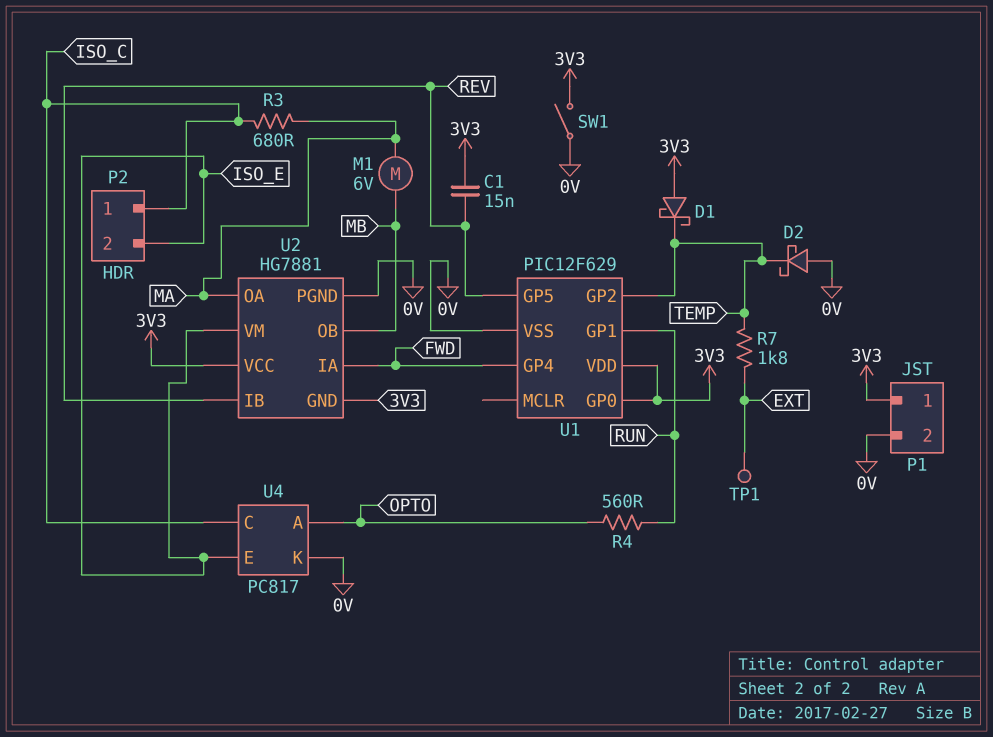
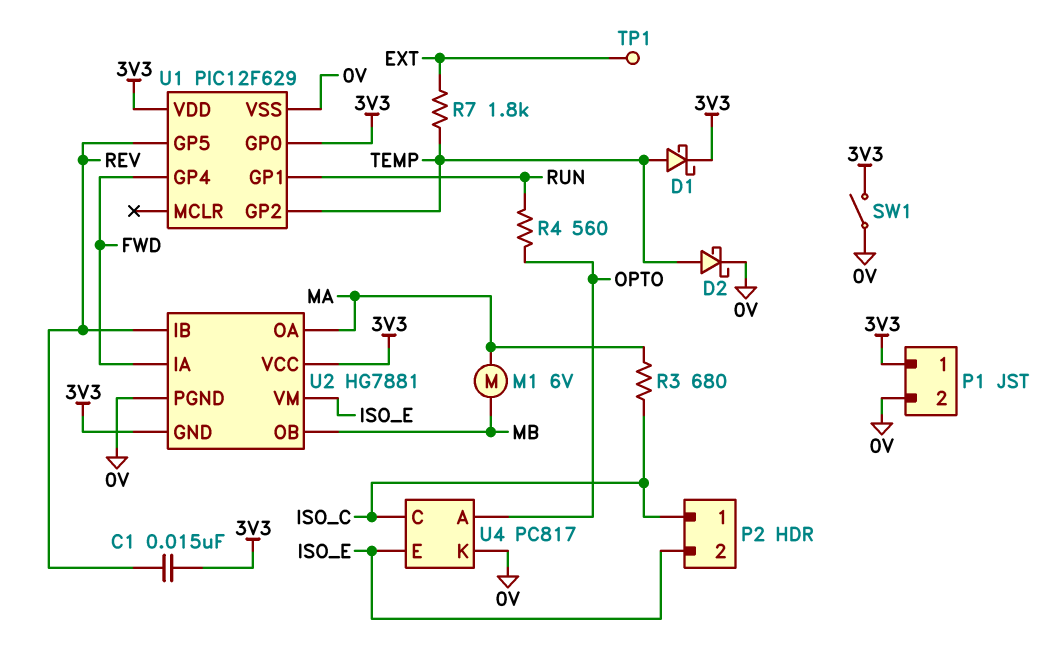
D1: schottky (A 3V3, K TEMP) -> schottky (A TEMP, K 3V3)
D2: schottky (A 0V, K TEMP) -> schottky (A TEMP, K 0V)

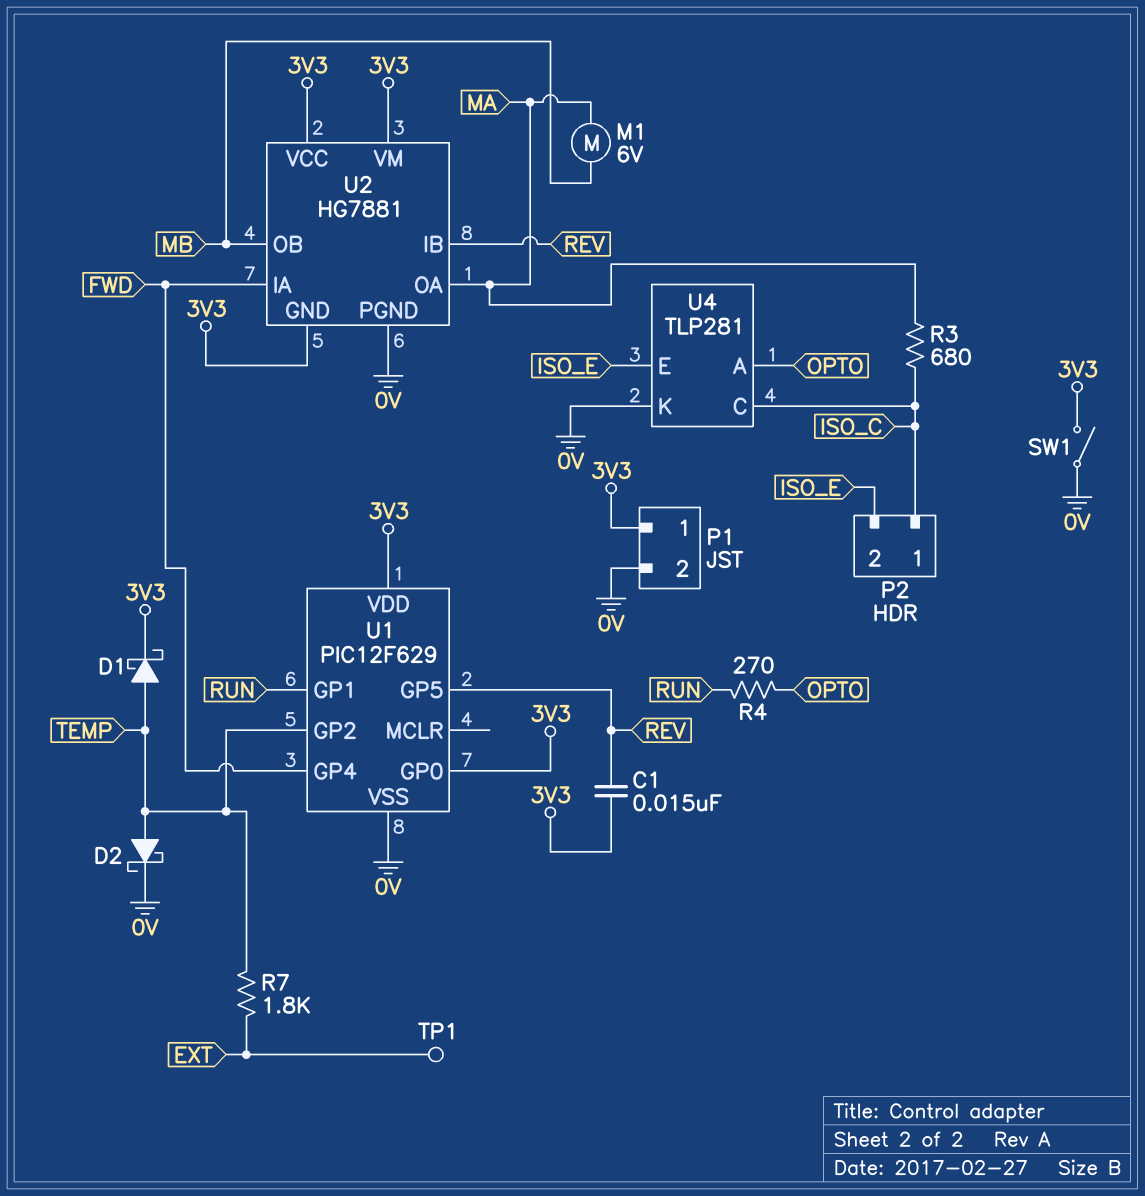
R4: 560 (OPTO, RUN) -> 270 (OPTO, RUN)
U2 pin VM: ISO_E -> 3V3
U4: PC817 -> TLP281

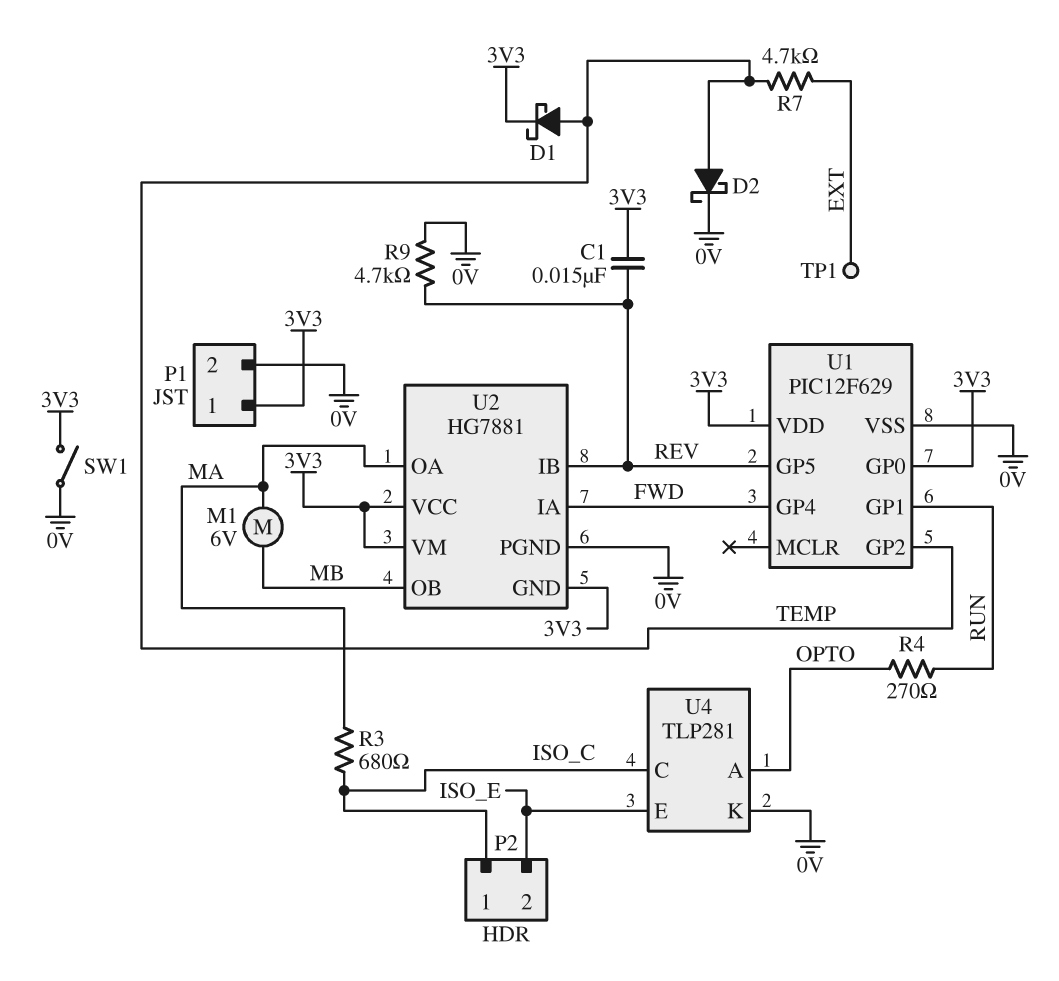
R7: 1.8k (EXT, TEMP) -> 4.7k (EXT, TEMP)
R9: none -> 4.7k (0V, REV)

